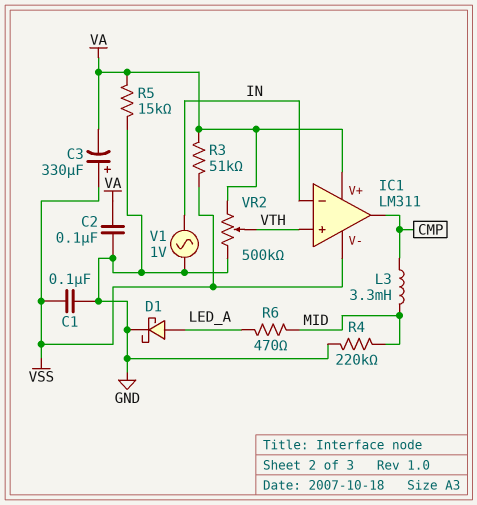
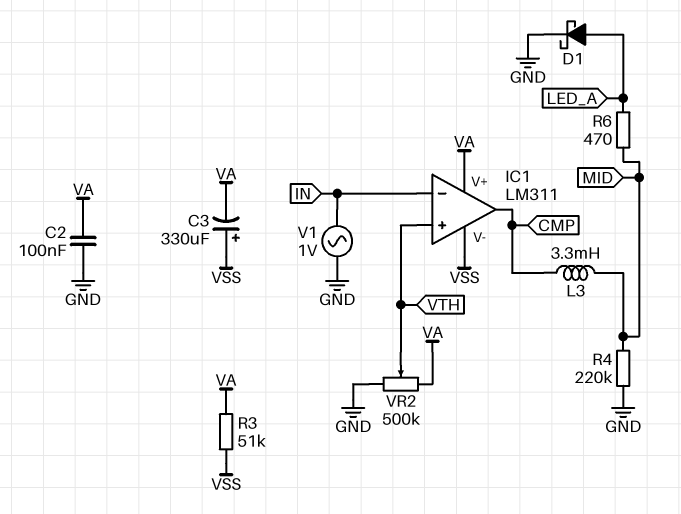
C1: 100nF (GND, VSS) -> none
R5: 15k (GND, VA) -> none

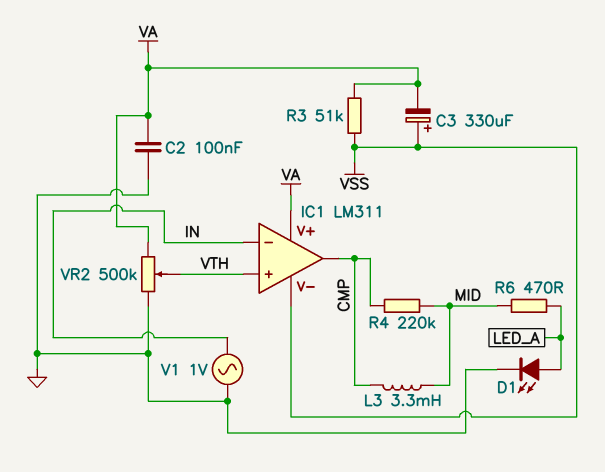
D1: schottky (A LED_A, K GND) -> LED (A LED_A, K GND)
R4: 220k (GND, MID) -> 220k (CMP, MID)

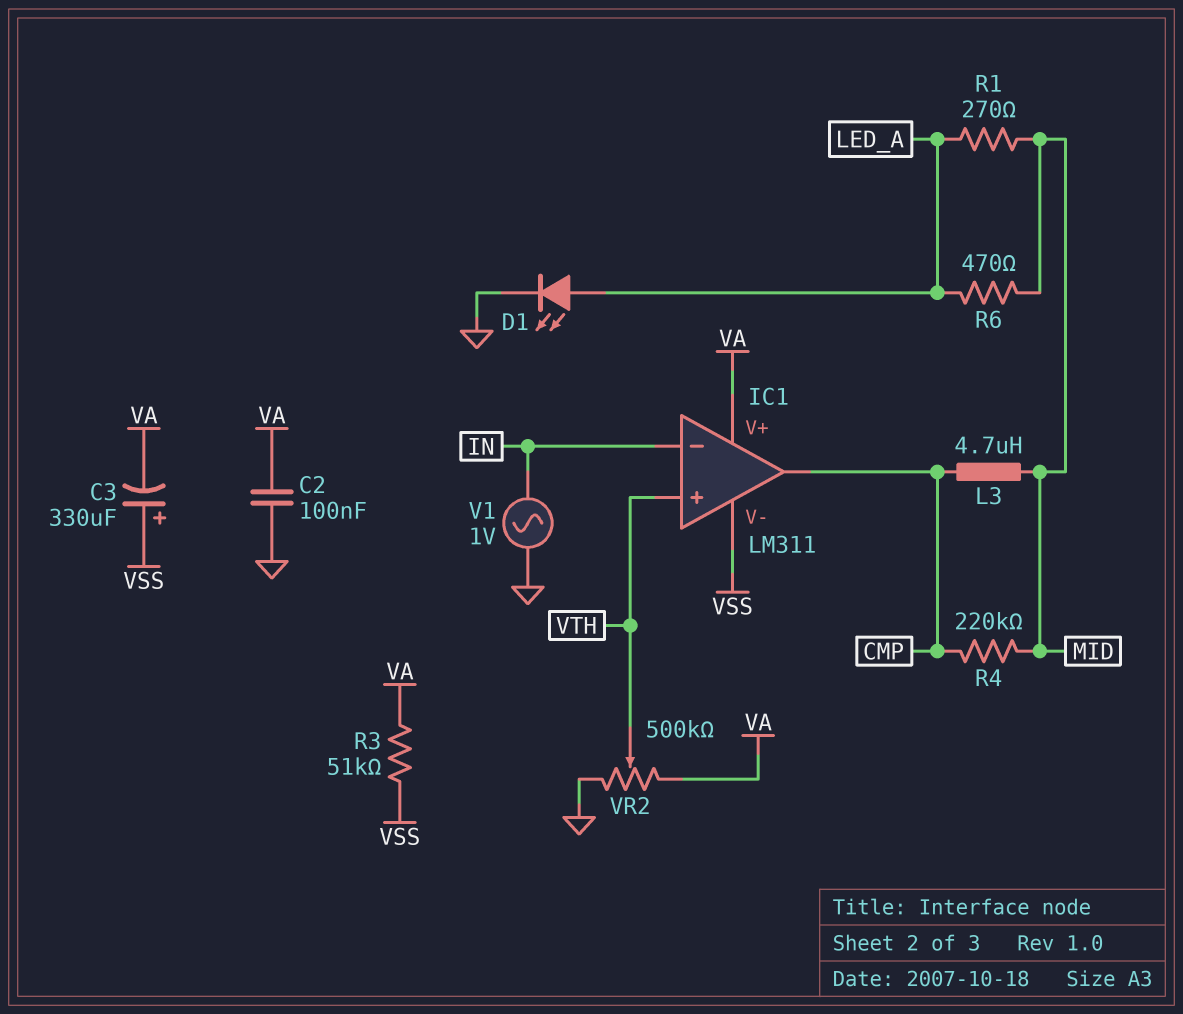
L3: 3.3mH (CMP, MID) -> 4.7uH (CMP, MID)
R1: none -> 270 (LED_A, MID)

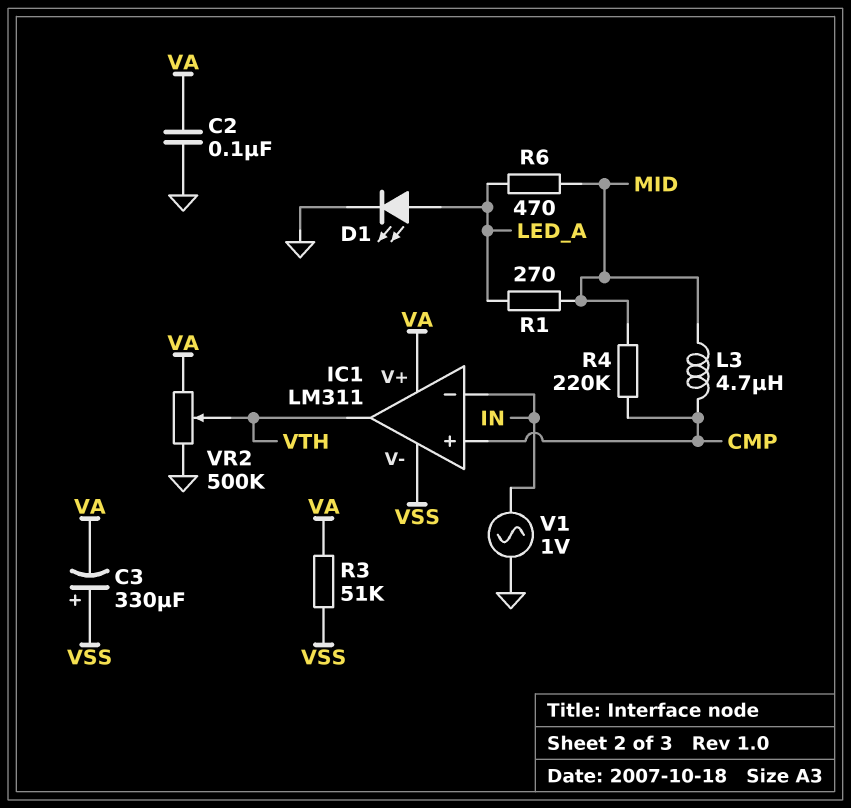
IC1 pin in+: VTH -> CMP
IC1 pin out: CMP -> VTH

